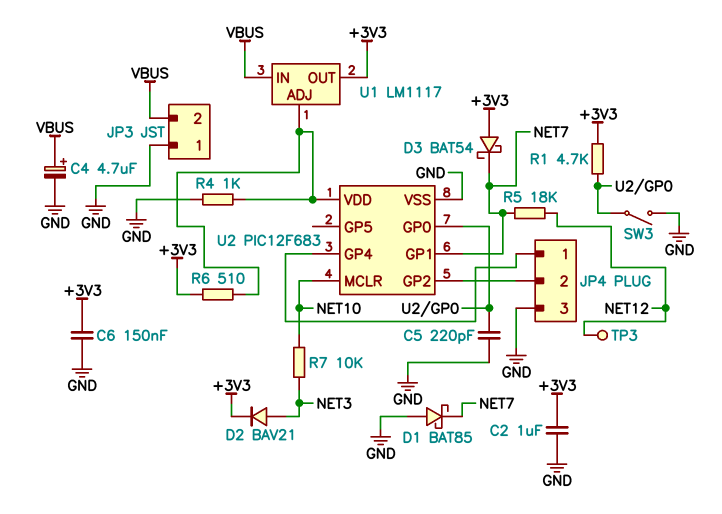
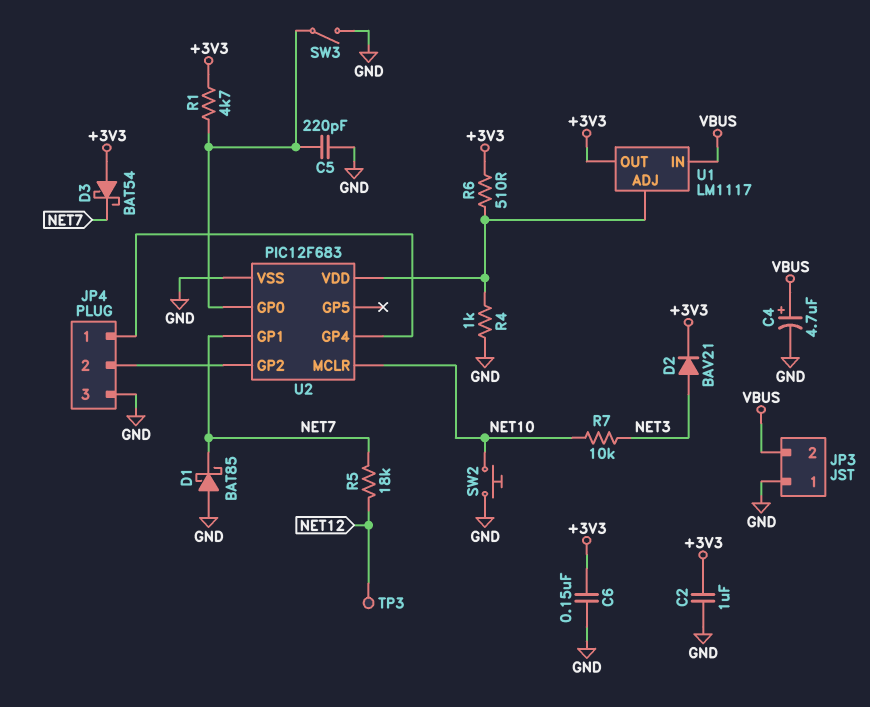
SW2: none -> button (GND, NET10)

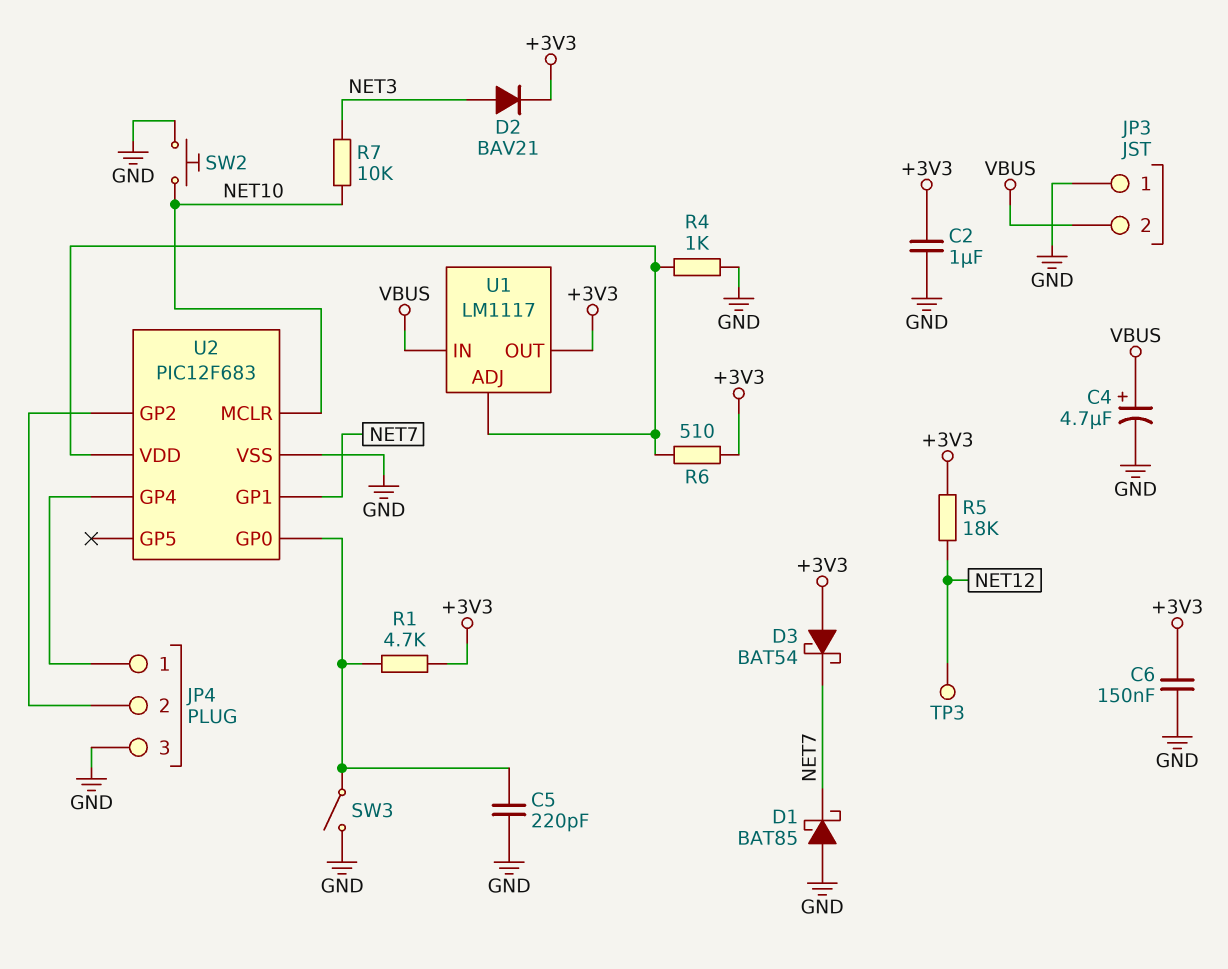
R5: 18k (NET7, NET12) -> 18k (+3V3, NET12)

